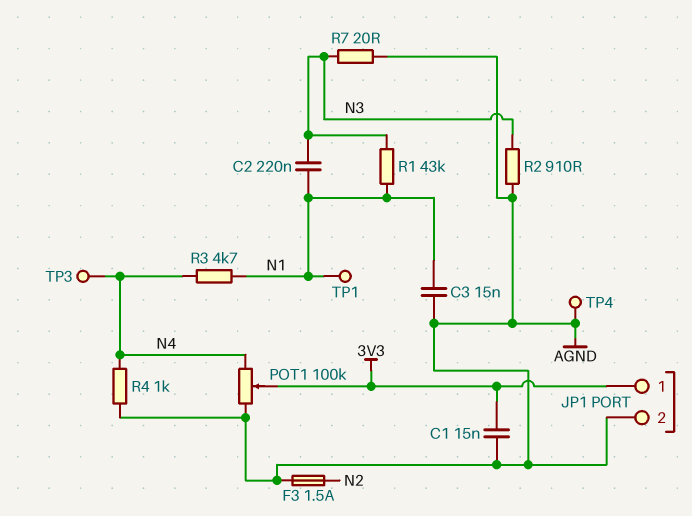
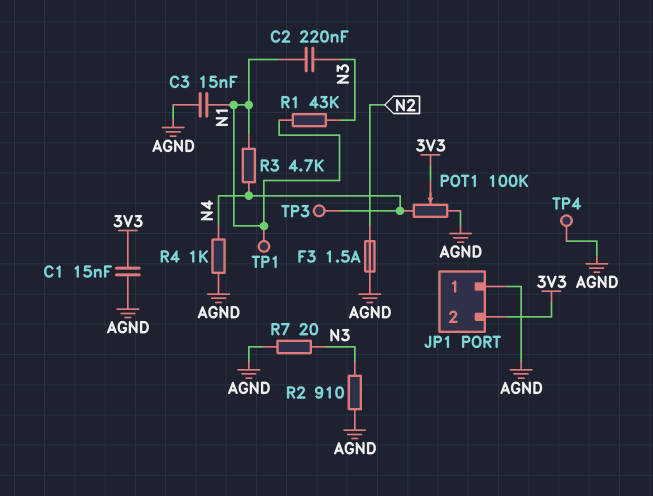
JP1 pin 1: 3V3 -> AGND
JP1 pin 2: AGND -> 3V3

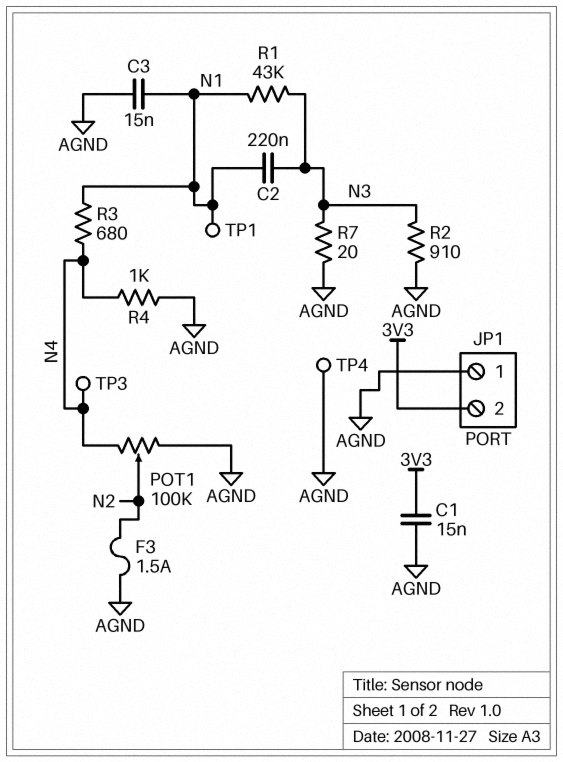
POT1: 100k (AGND, N4, wiper 3V3) -> 100k (AGND, N4, wiper N2)
R3: 4.7k (N1, N4) -> 680 (N1, N4)

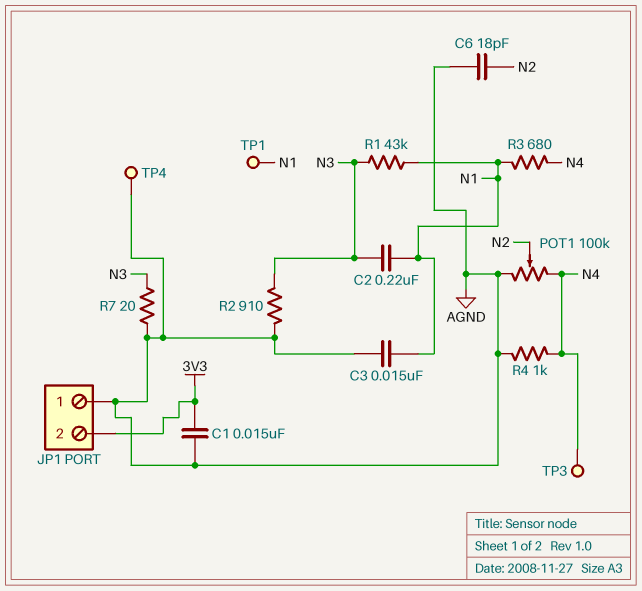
C6: none -> 18pF (AGND, N2)
F3: 1.5A (AGND, N2) -> none

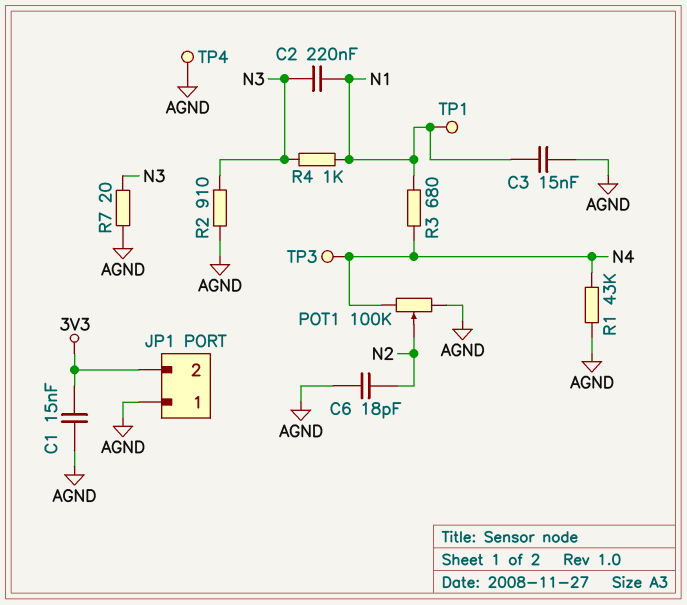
R1: 43k (N1, N3) -> 43k (AGND, N4)
R4: 1k (AGND, N4) -> 1k (N1, N3)

